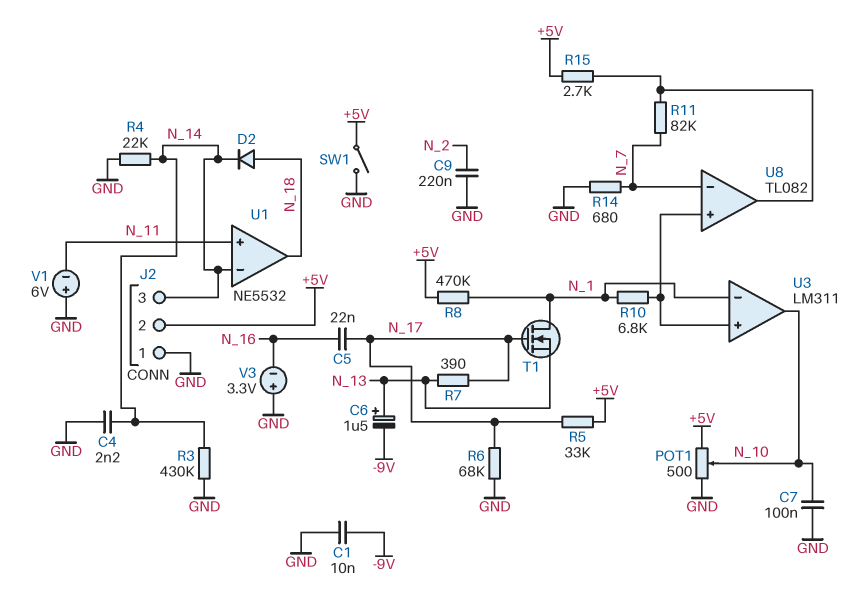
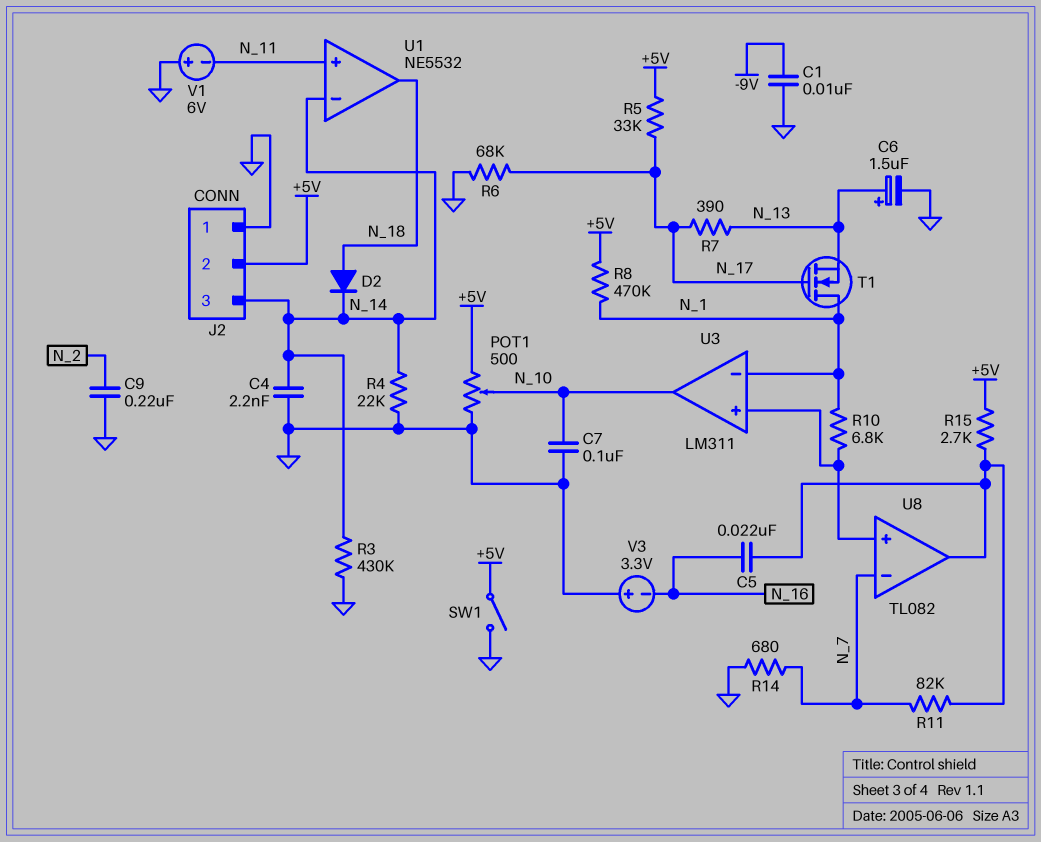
C5: 22nF (N_16, N_17) -> 22nF (N_16, U8/out)
C6: 1.5uF (plus N_13, minus -9V) -> 1.5uF (plus N_13, minus GND)

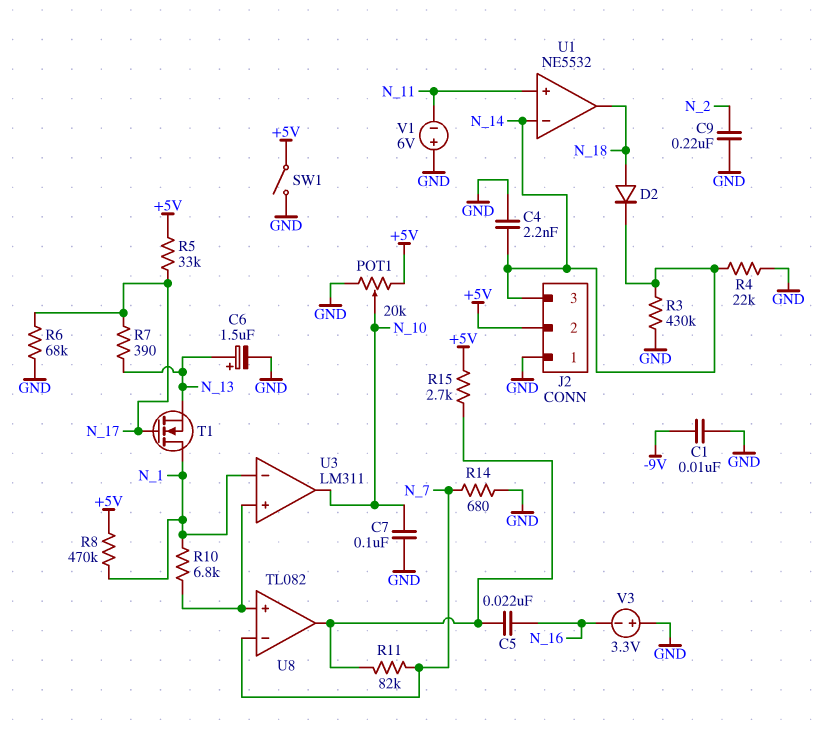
POT1: 500 (+5V, GND, wiper N_10) -> 20k (+5V, GND, wiper N_10)

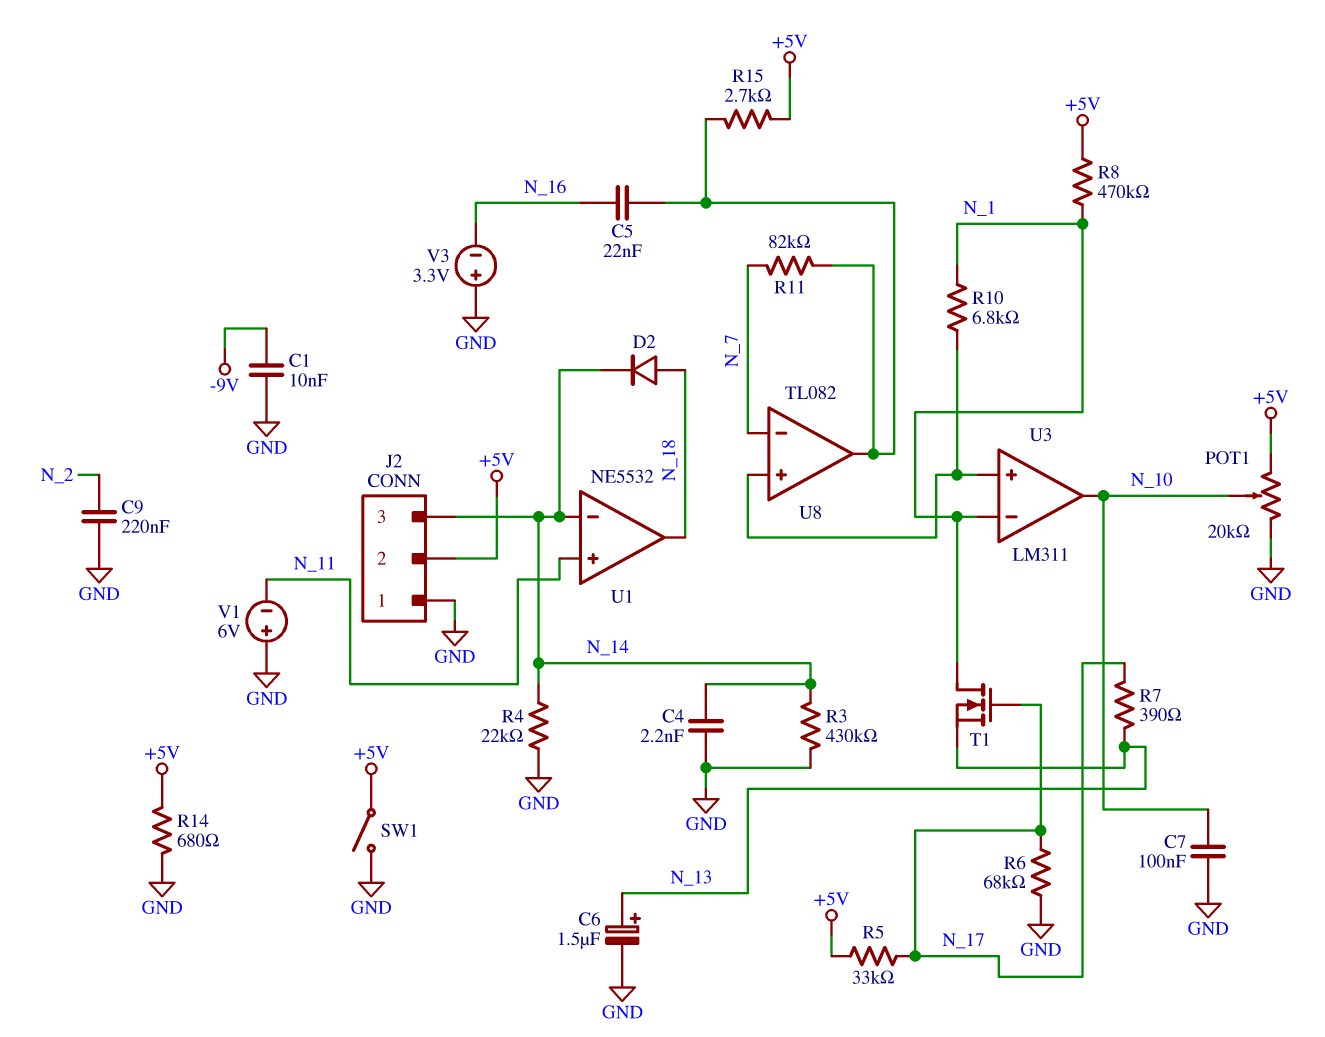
R14: 680 (GND, N_7) -> 680 (+5V, GND)

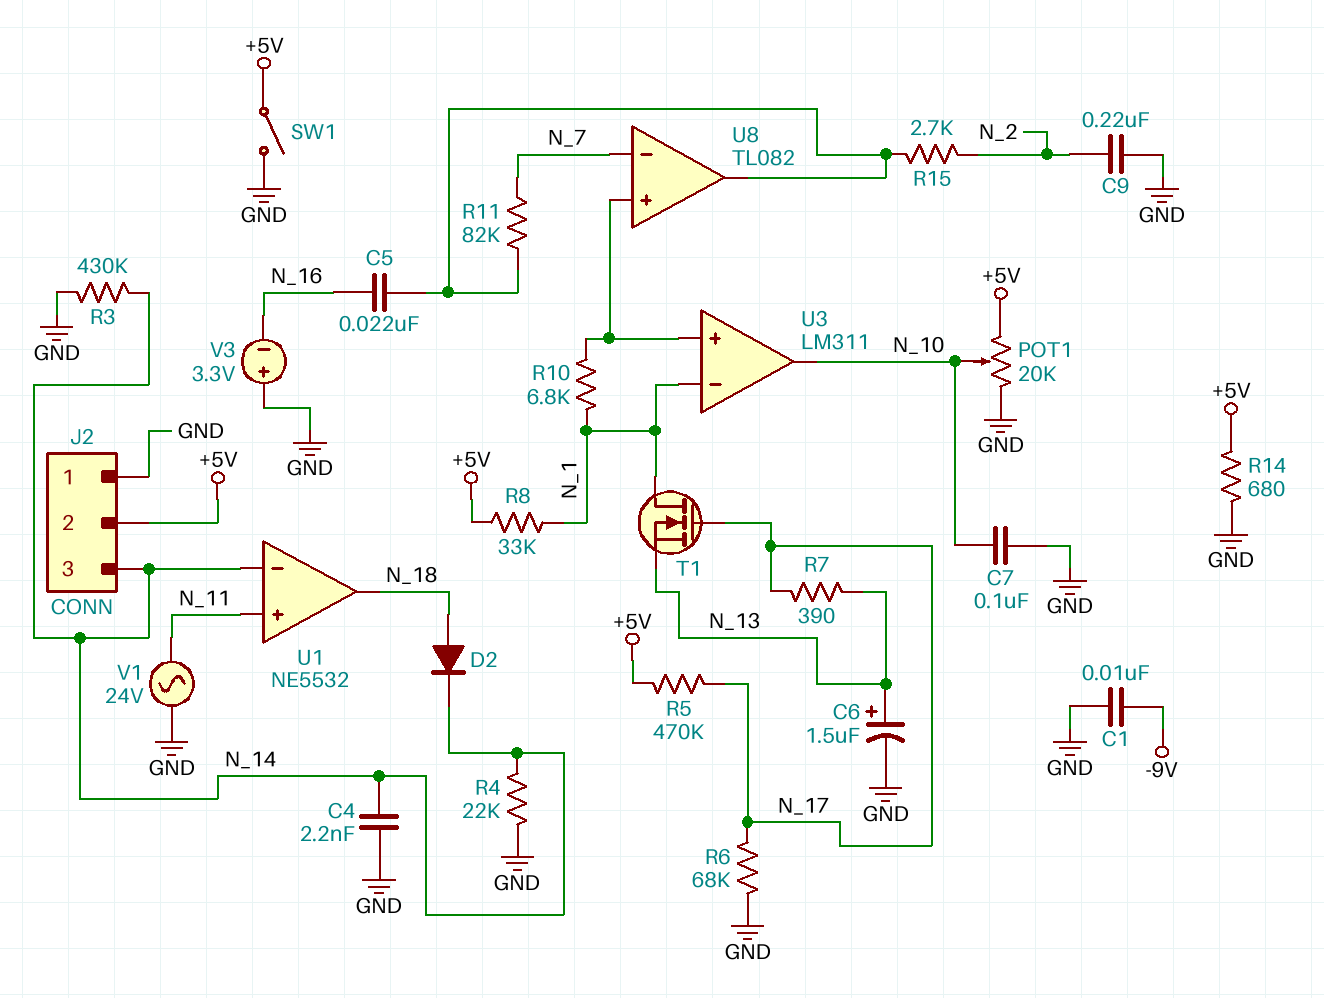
R5: 33k (+5V, N_17) -> 470k (+5V, N_17)
R8: 470k (+5V, N_1) -> 33k (+5V, N_1)
R15: 2.7k (+5V, U8/out) -> 2.7k (N_2, U8/out)
V1: 6V (plus GND, minus N_11) -> AC 24V (GND, N_11)

